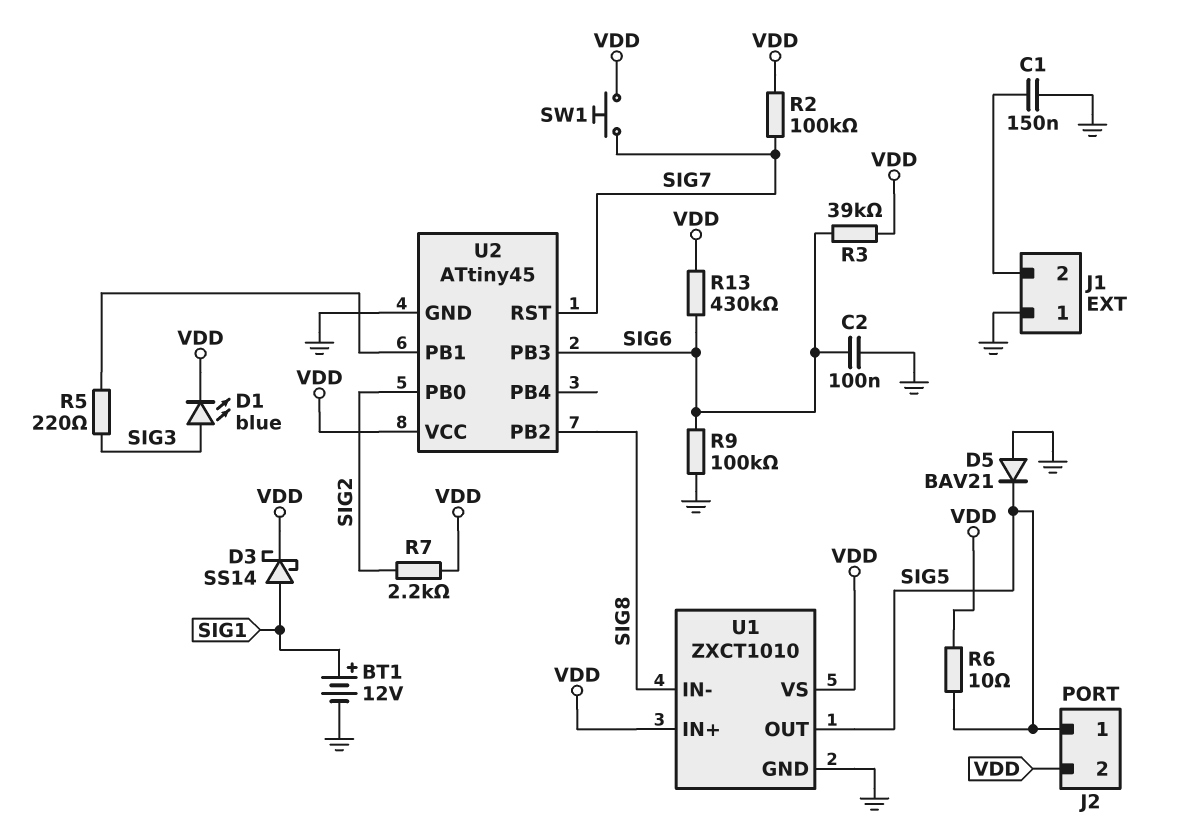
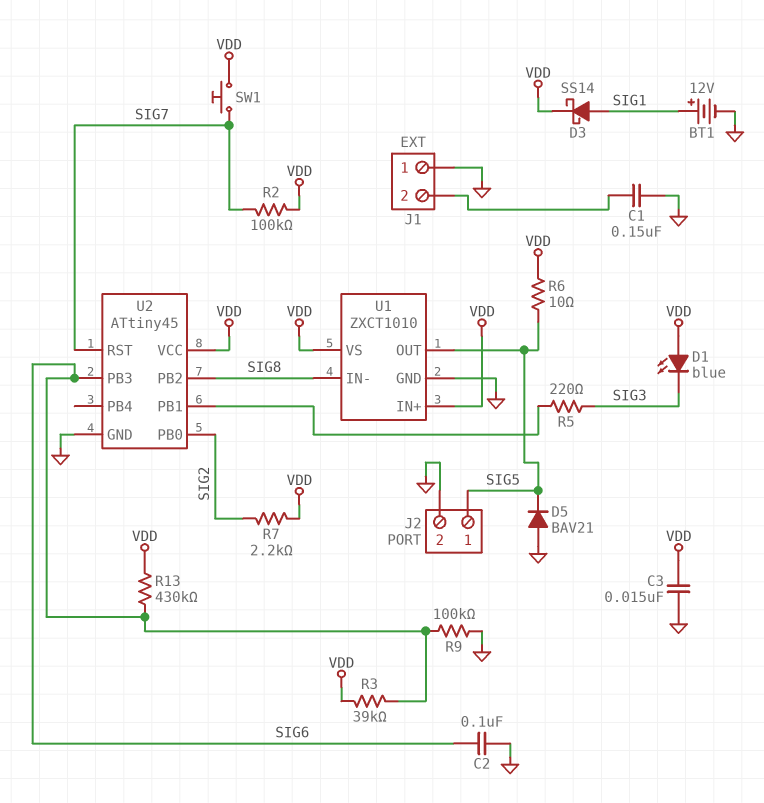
C3: none -> 15nF (GND, VDD)
D1: LED blue (A SIG3, K VDD) -> LED blue (A VDD, K SIG3)
J2 pin 2: VDD -> GND

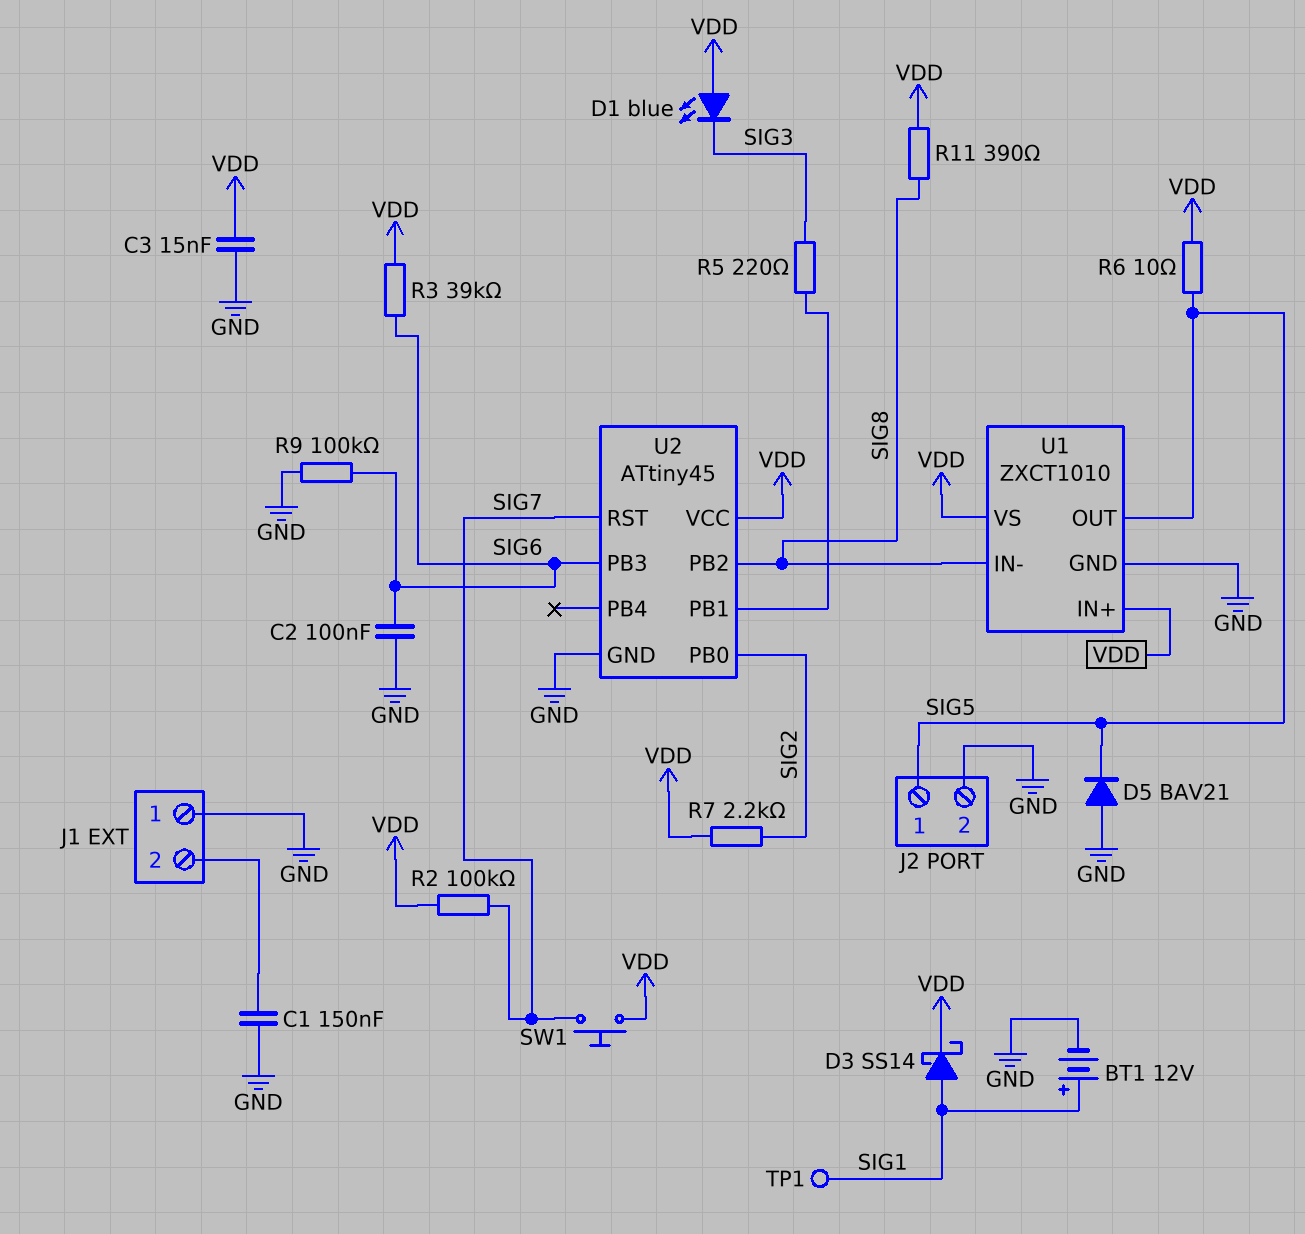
R11: none -> 390 (SIG8, VDD)
R13: 430k (SIG6, VDD) -> none
TP1: none -> test point (SIG1)

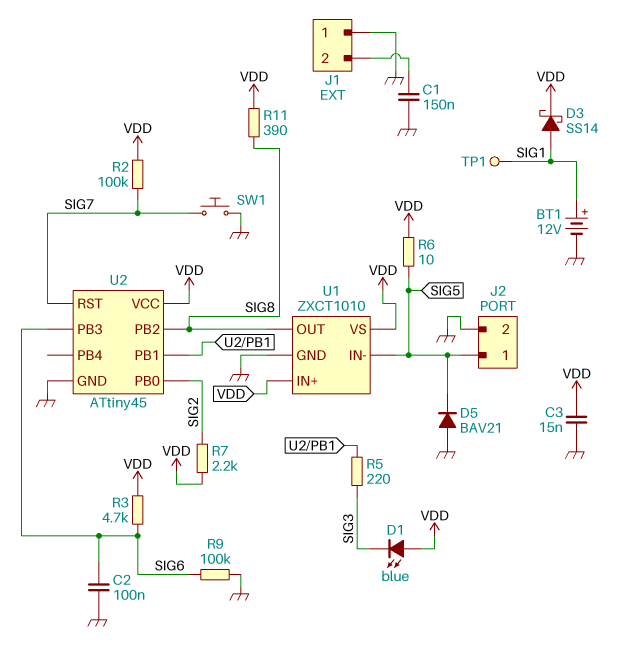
R3: 39k (SIG6, VDD) -> 4.7k (SIG6, VDD)
SW1: button (SIG7, VDD) -> button (GND, SIG7)
U1 pin IN-: SIG8 -> SIG5
U1 pin OUT: SIG5 -> SIG8

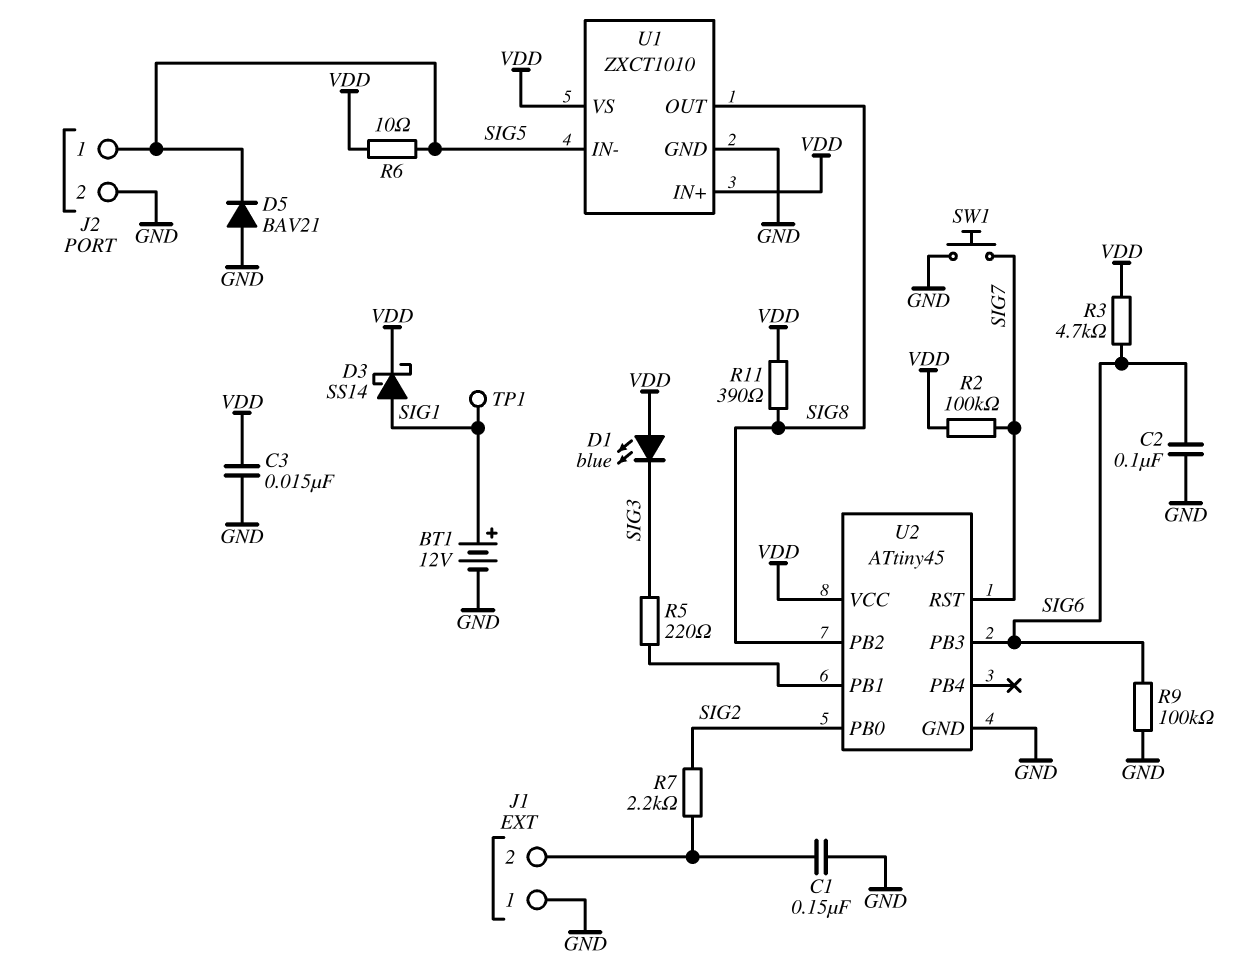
R7: 2.2k (SIG2, VDD) -> 2.2k (J1/2, SIG2)

